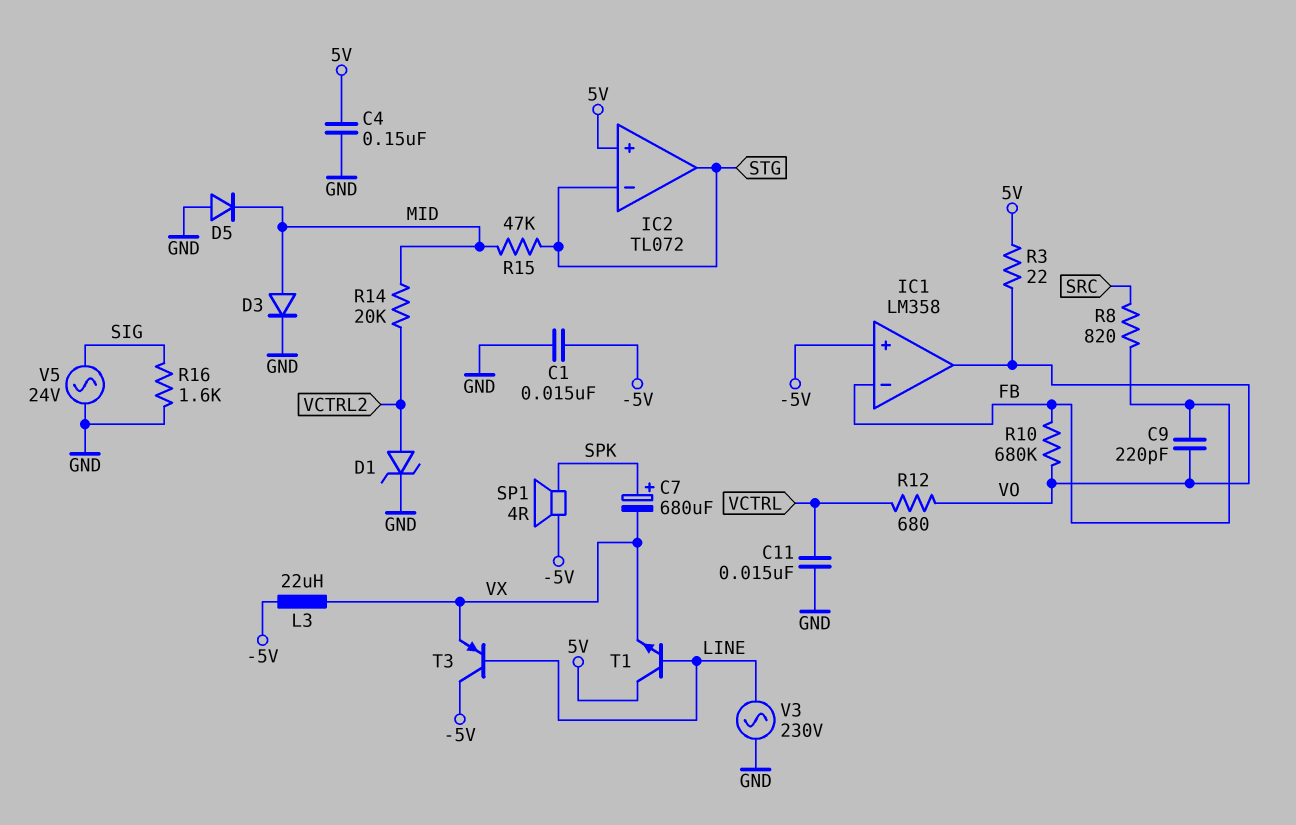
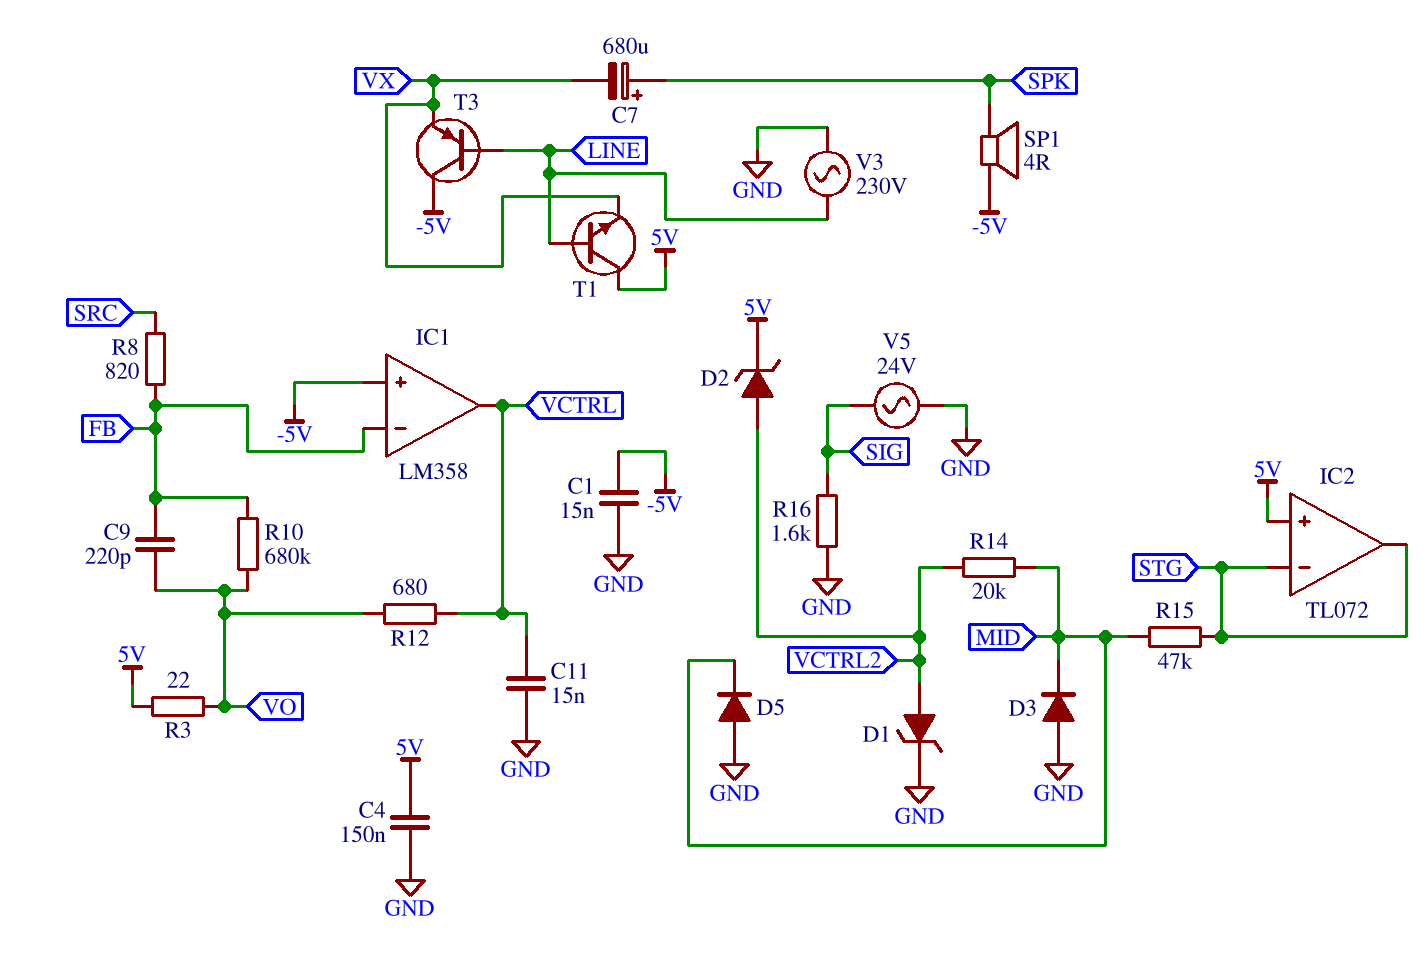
D2: none -> zener (A VCTRL2, K 5V)
D3: diode (A MID, K GND) -> diode (A GND, K MID)
IC1 pin out: VO -> VCTRL
L3: 22uH (-5V, VX) -> none

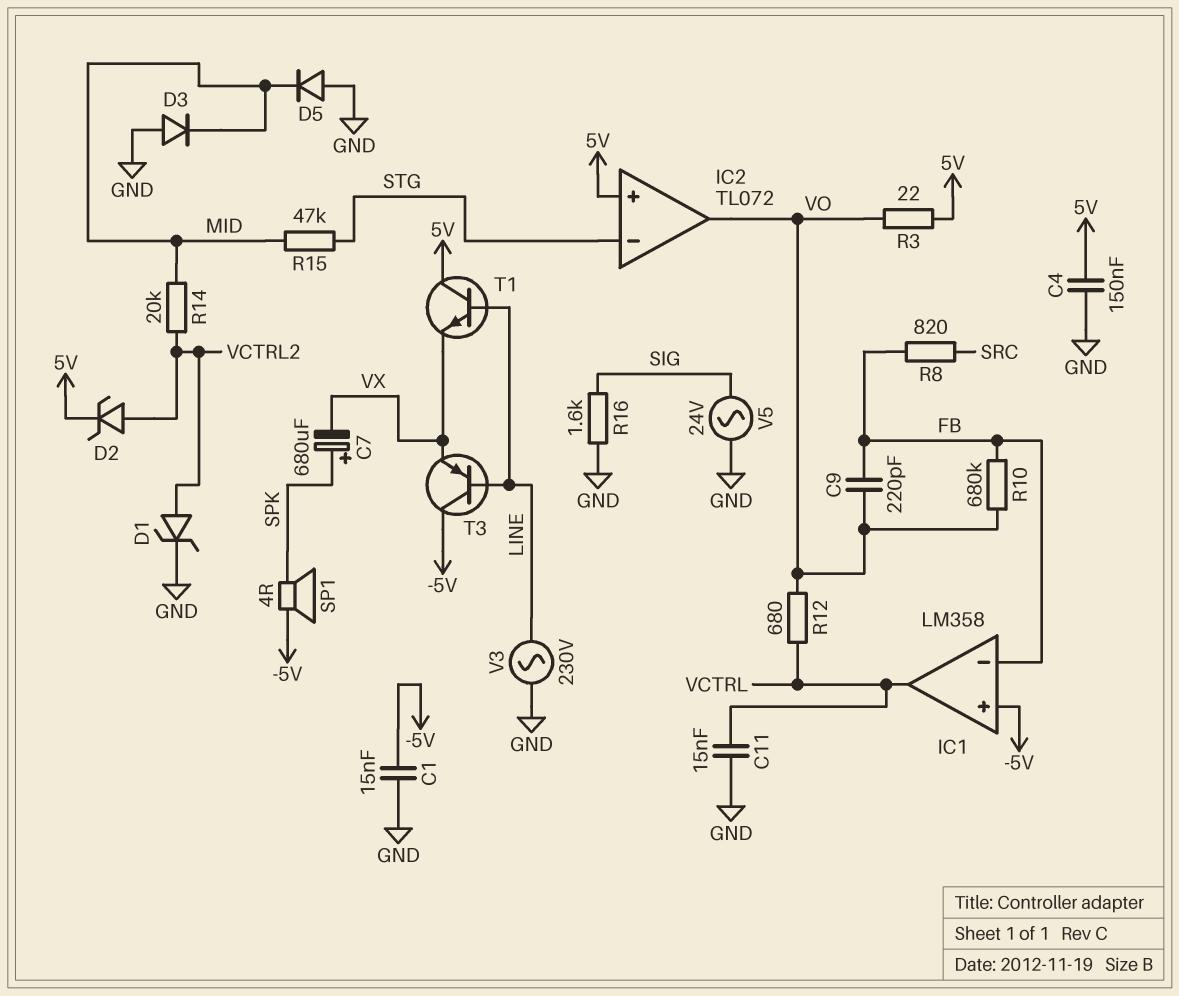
IC2 pin out: STG -> VO

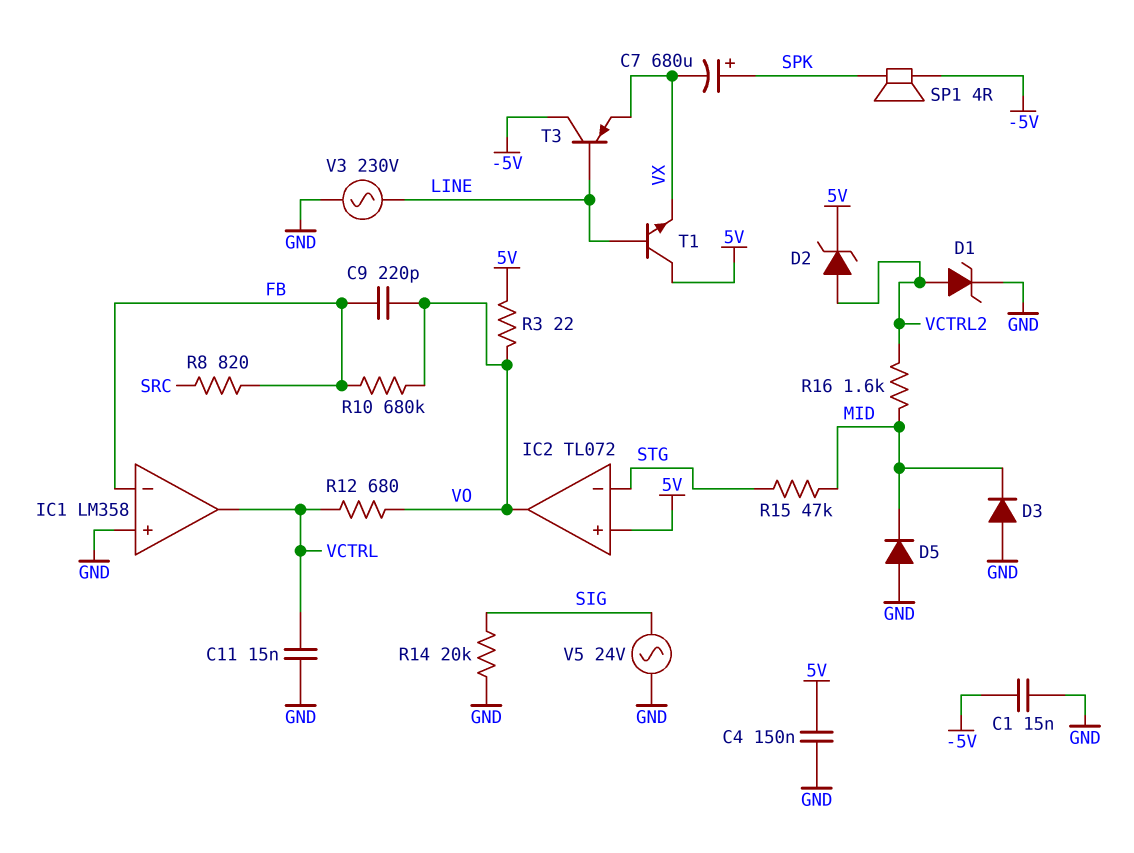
IC1 pin in+: -5V -> GND
R14: 20k (MID, VCTRL2) -> 20k (GND, SIG)
R16: 1.6k (GND, SIG) -> 1.6k (MID, VCTRL2)

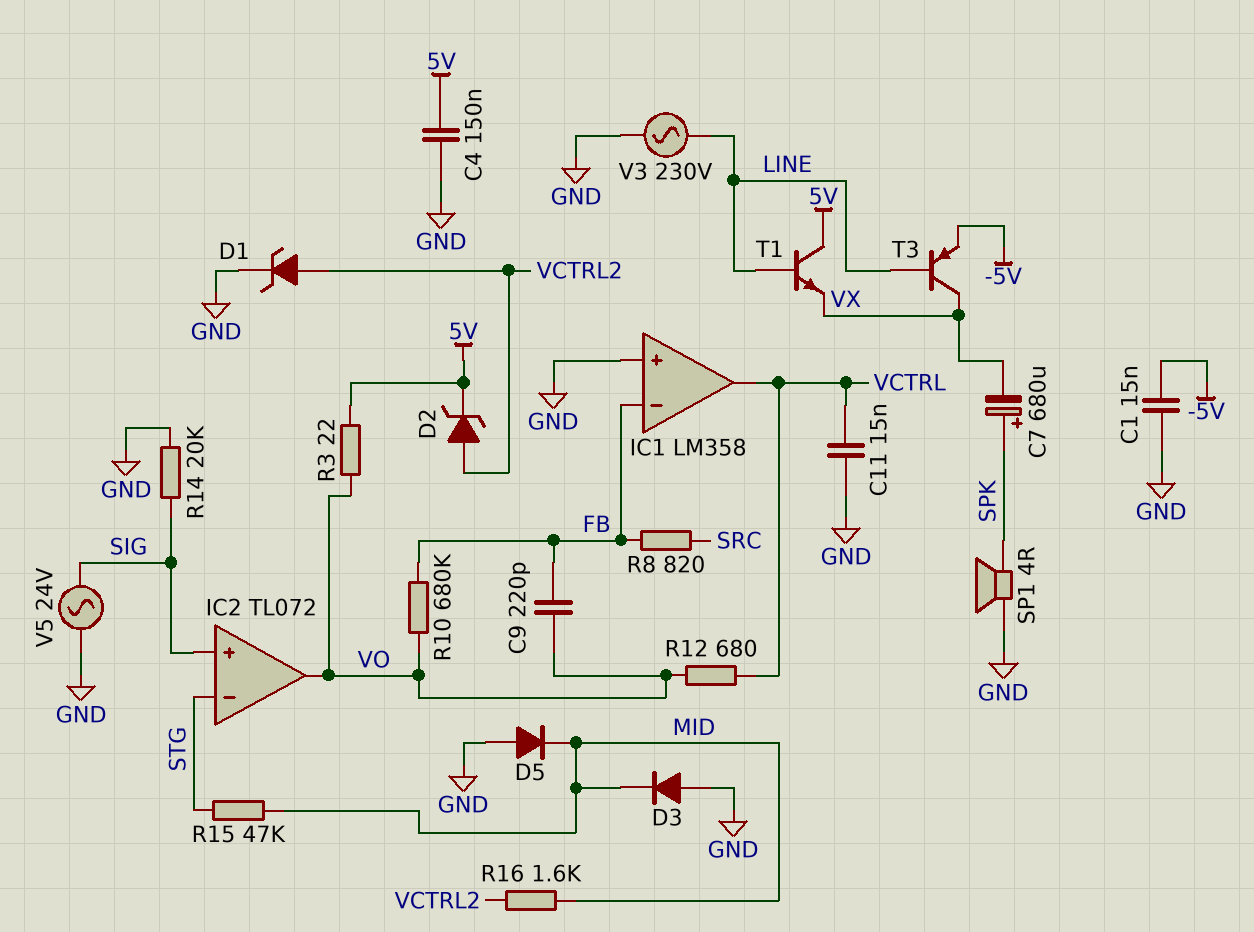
IC2 pin in+: 5V -> SIG
SP1: speaker 4R (-5V, SPK) -> speaker 4R (GND, SPK)
T3: PNP (B LINE, C -5V, E VX) -> PNP (B LINE, C VX, E -5V)

